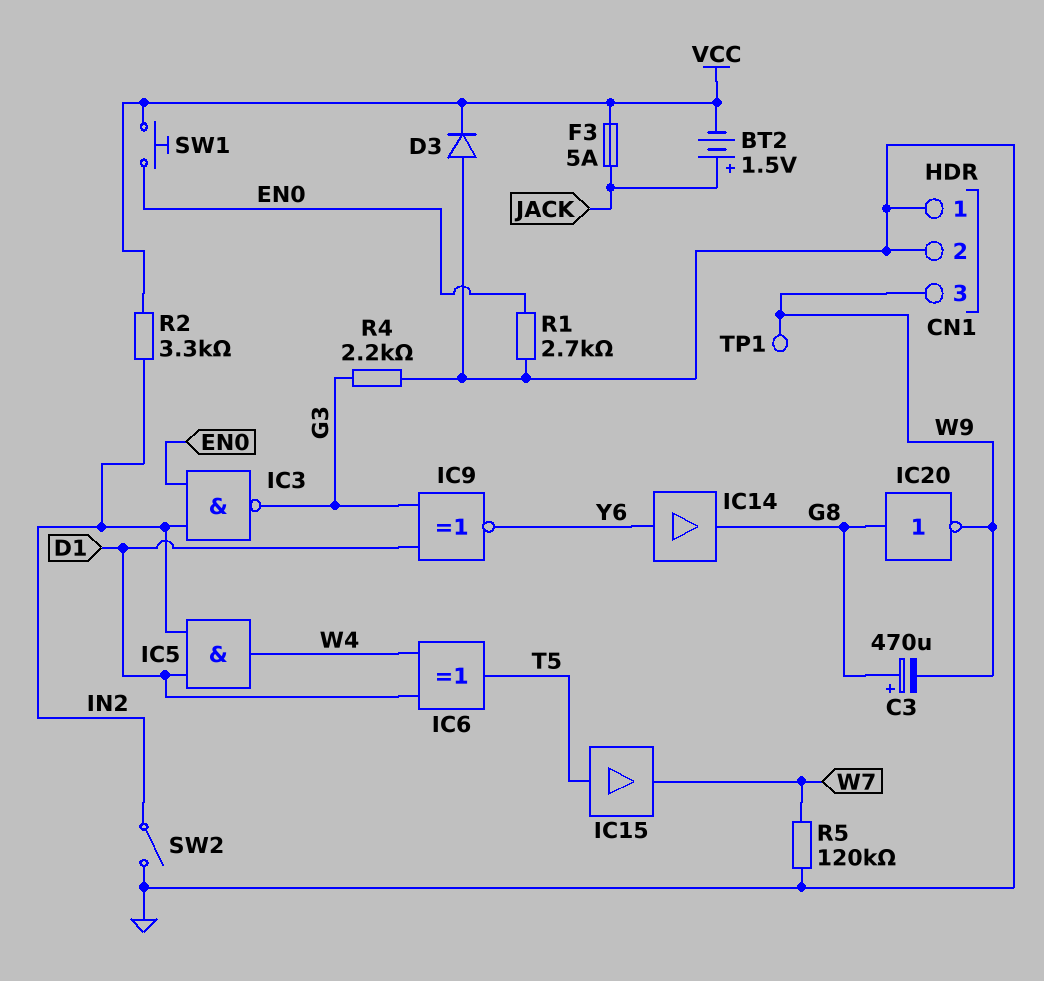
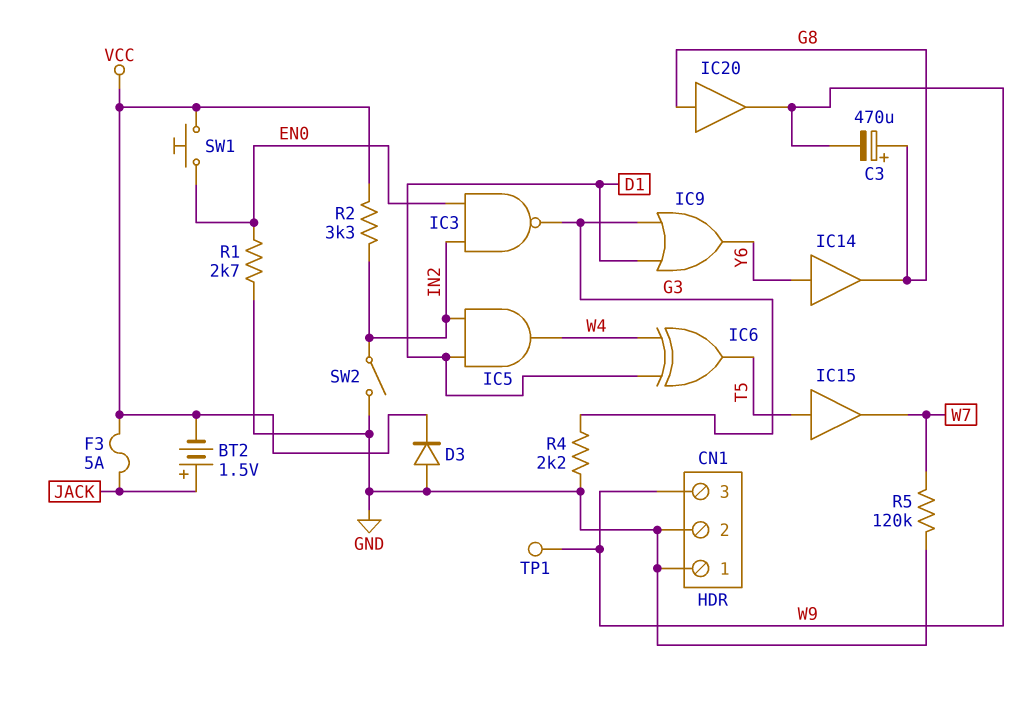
IC9: XNOR (in D1, in G3, out Y6) -> OR (in D1, in G3, out Y6)
IC20: NOT (in G8, out W9) -> buffer (in G8, out W9)

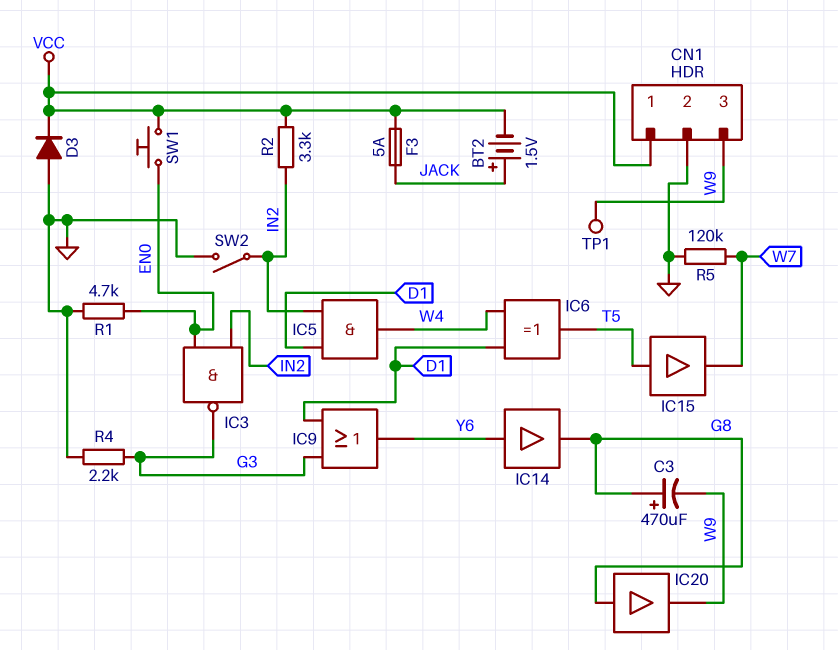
CN1 pin 1: GND -> VCC
R1: 2.7k (EN0, GND) -> 4.7k (EN0, GND)

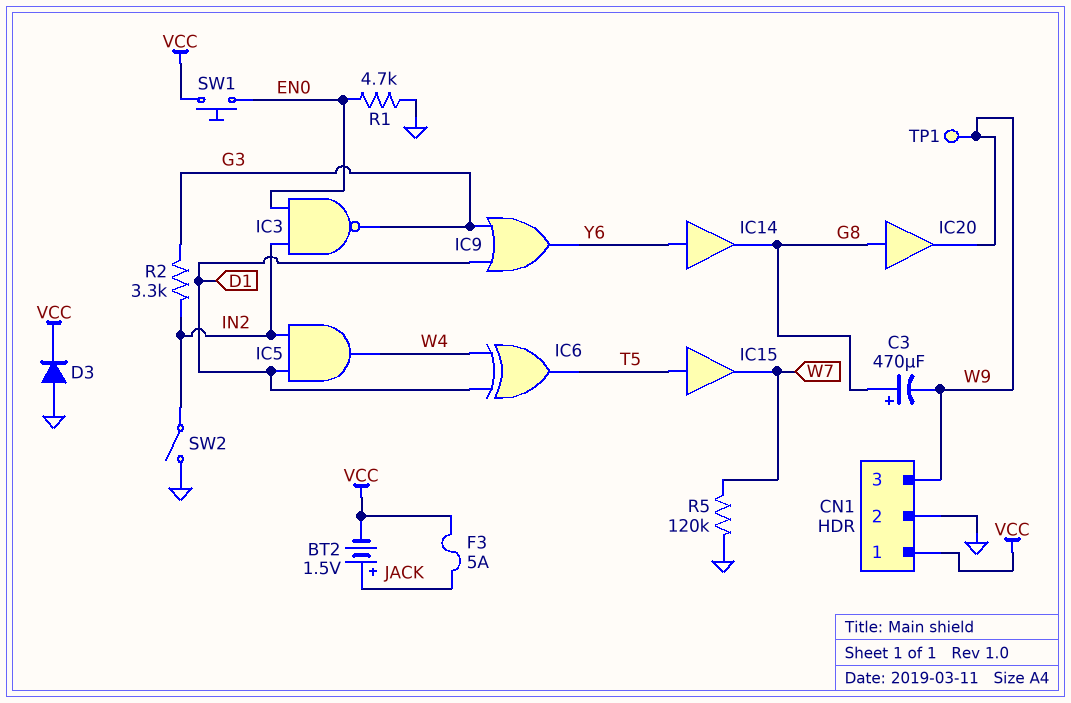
R2: 3.3k (IN2, VCC) -> 3.3k (G3, IN2)
R4: 2.2k (G3, GND) -> none

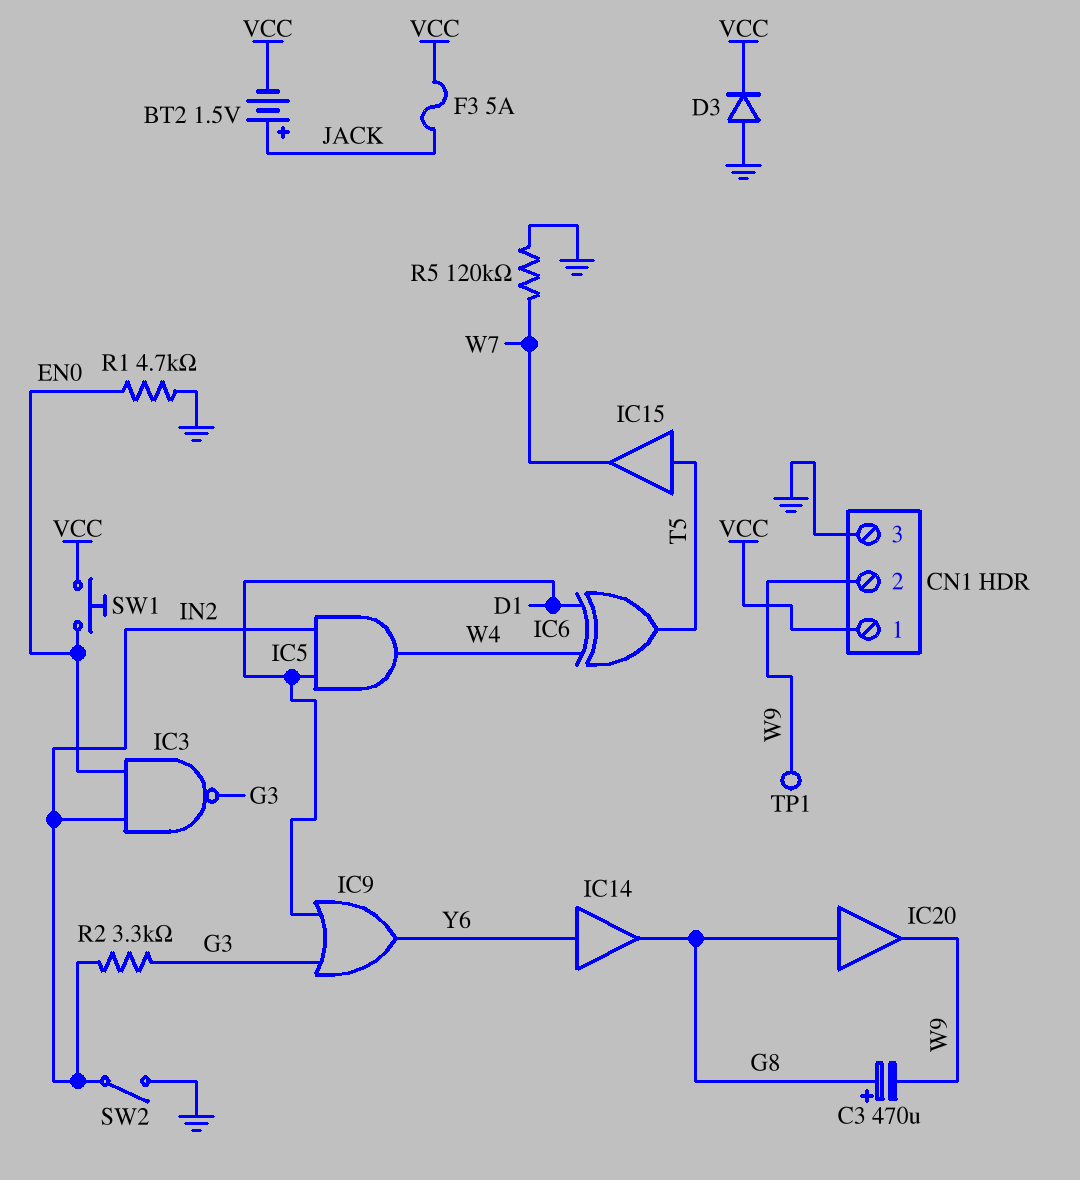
CN1 pin 2: GND -> W9
CN1 pin 3: W9 -> GND

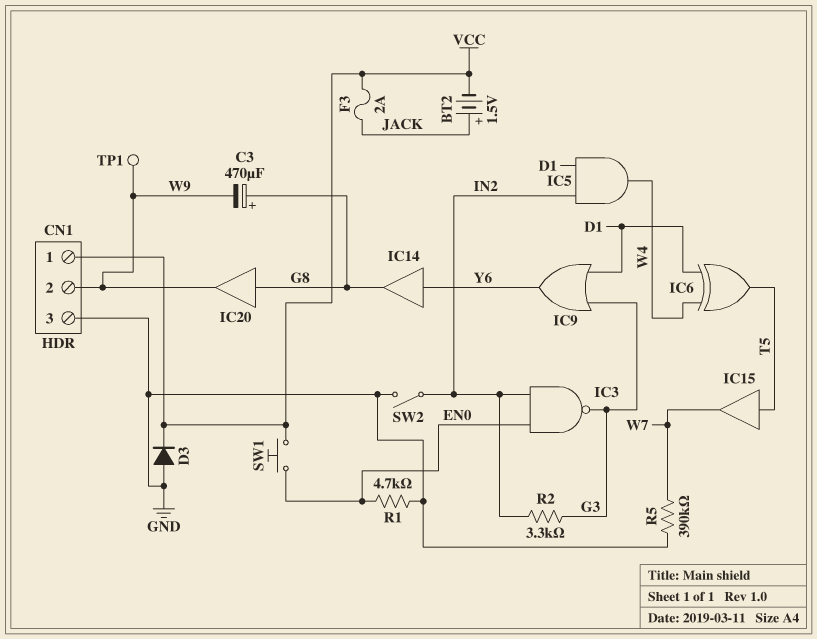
F3: 5A (JACK, VCC) -> 2A (JACK, VCC)
R5: 120k (GND, W7) -> 390k (GND, W7)

